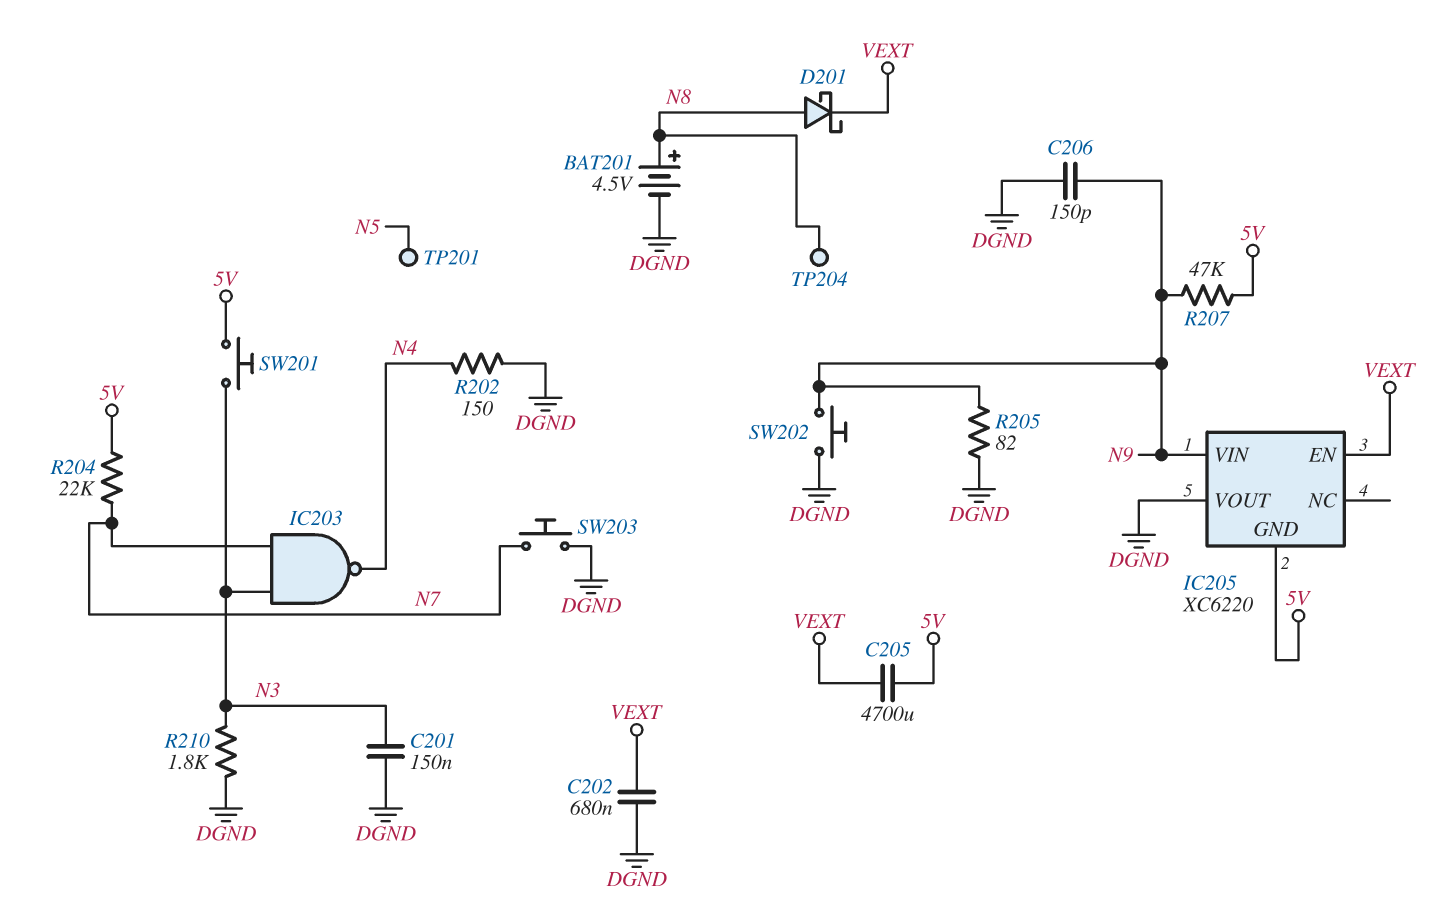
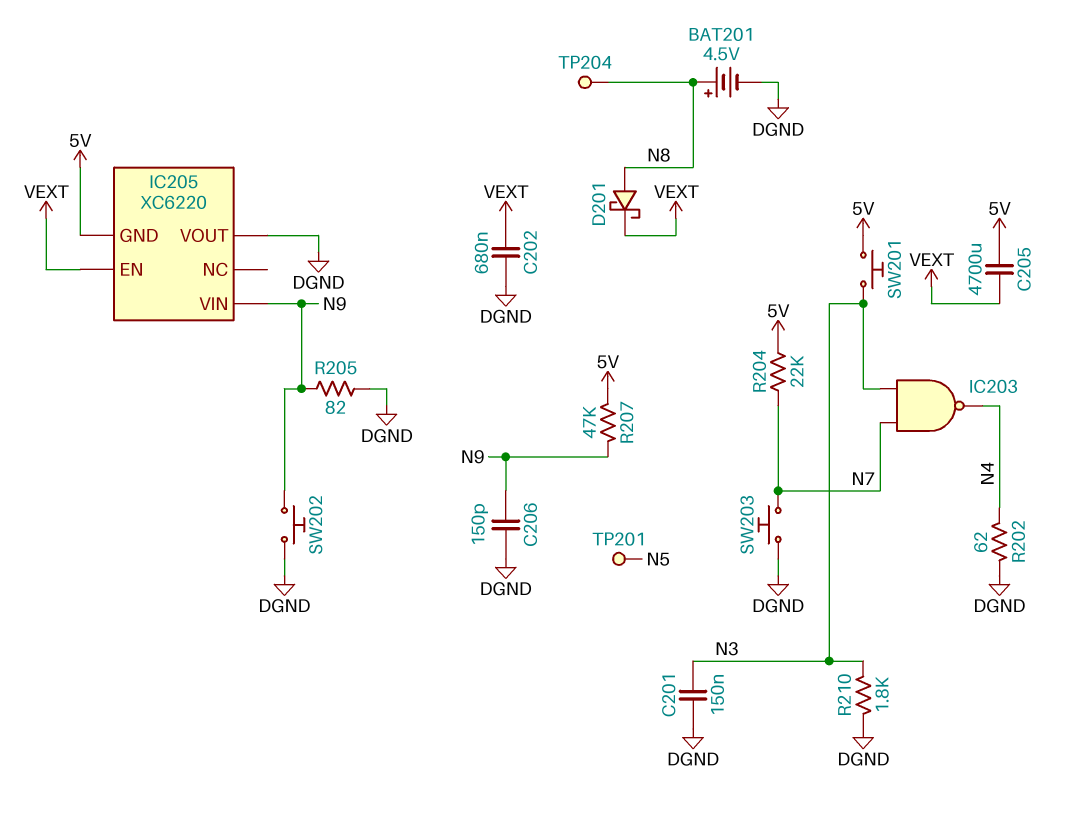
R202: 150 (DGND, N4) -> 62 (DGND, N4)

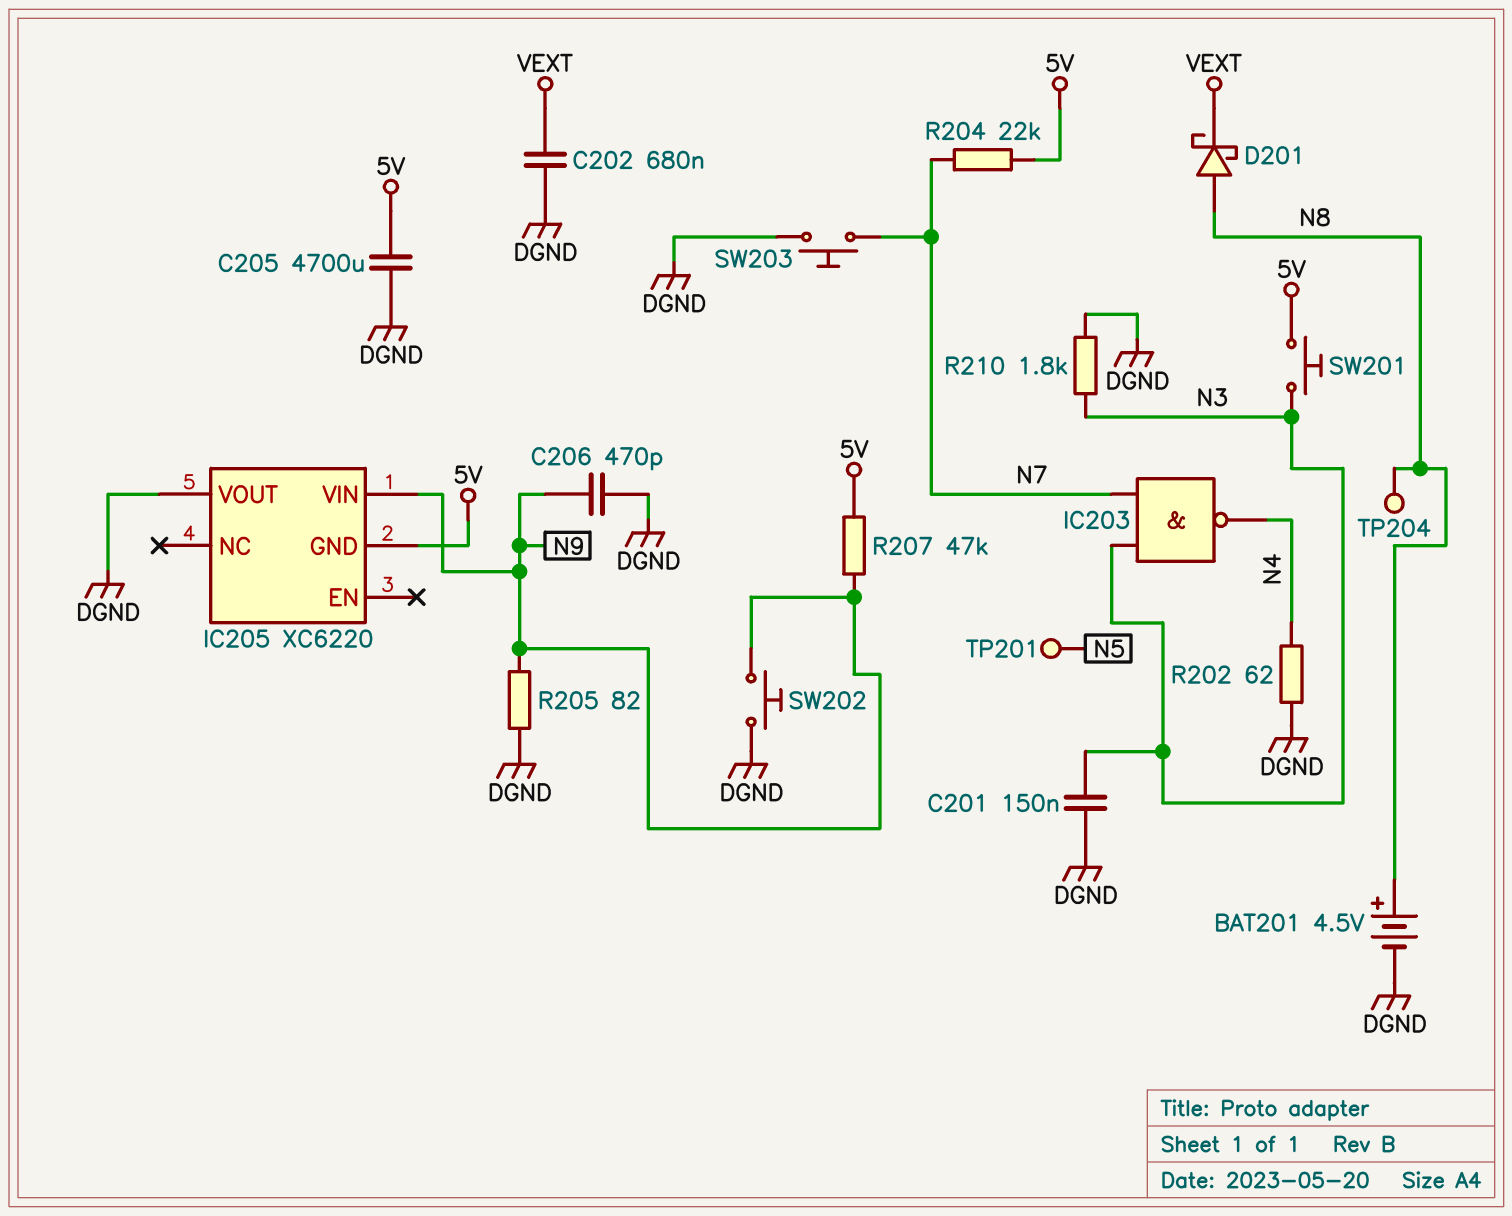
C205: 4700uF (5V, VEXT) -> 4700uF (5V, DGND)
C206: 150pF (DGND, N9) -> 470pF (DGND, N9)
IC205 pin EN: VEXT -> none

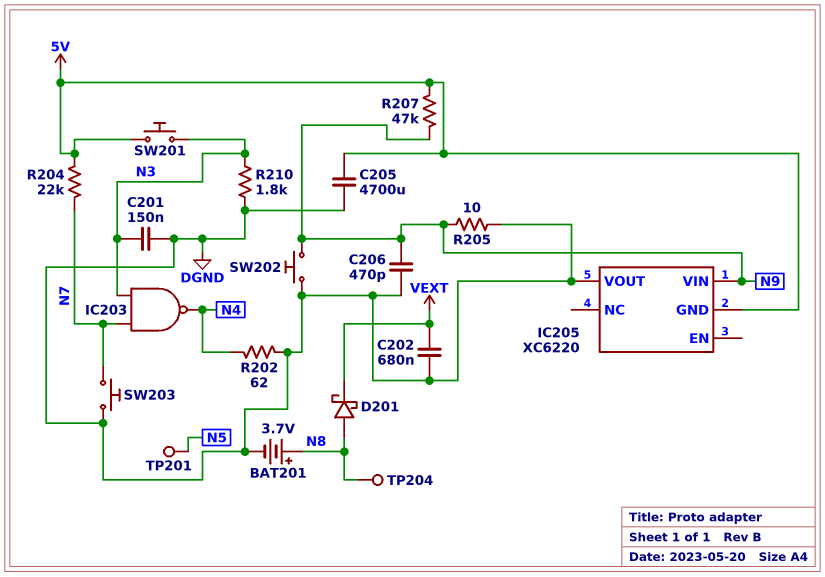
BAT201: 4.5V (plus N8, minus DGND) -> 3.7V (plus N8, minus DGND)
R205: 82 (DGND, N9) -> 10 (DGND, N9)

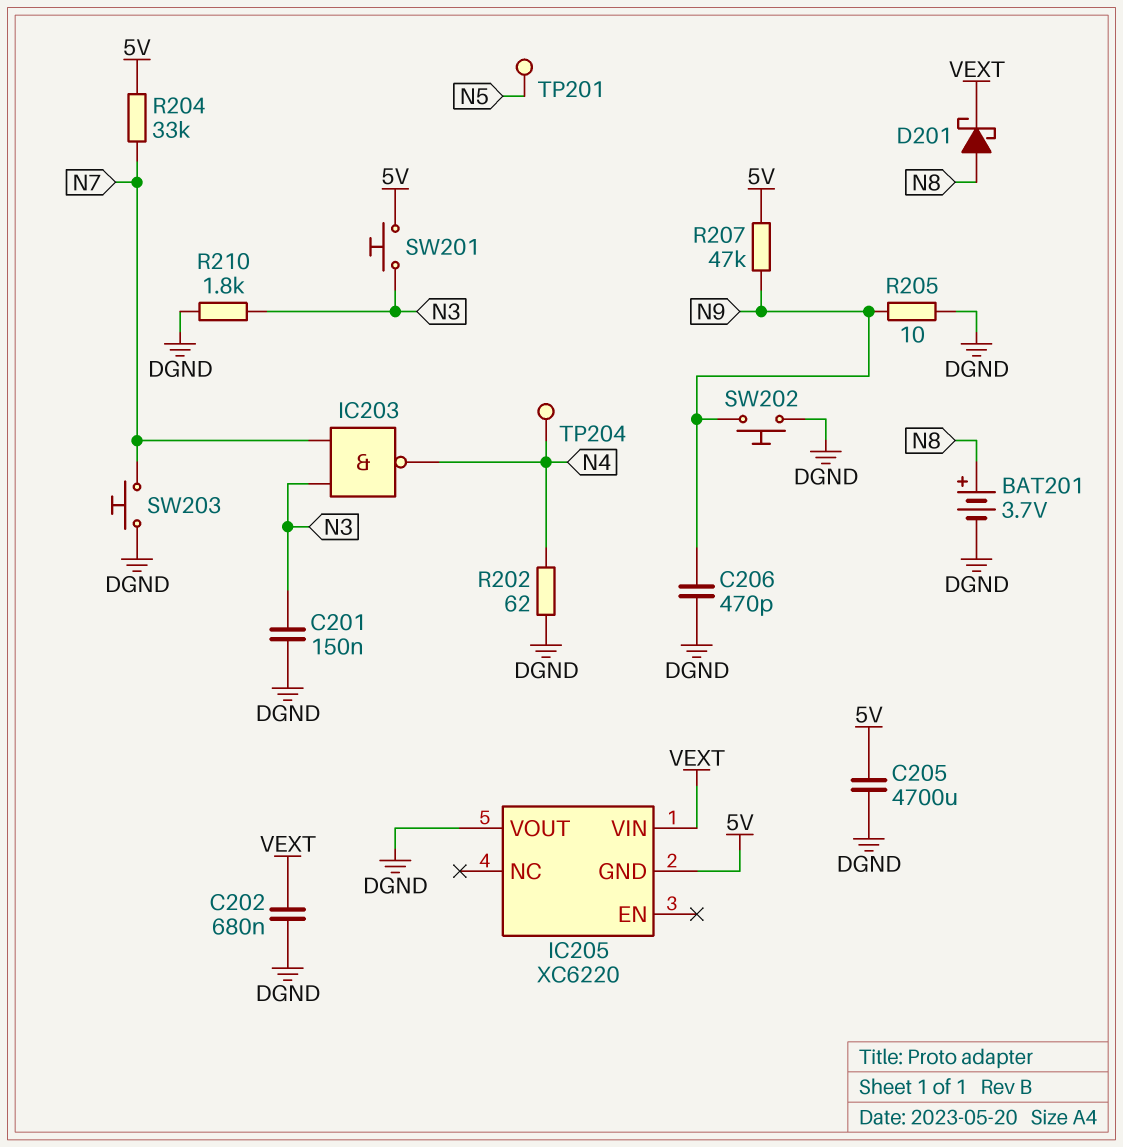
IC205 pin VIN: N9 -> VEXT
R204: 22k (5V, N7) -> 33k (5V, N7)
TP204: test point (N8) -> test point (N4)

